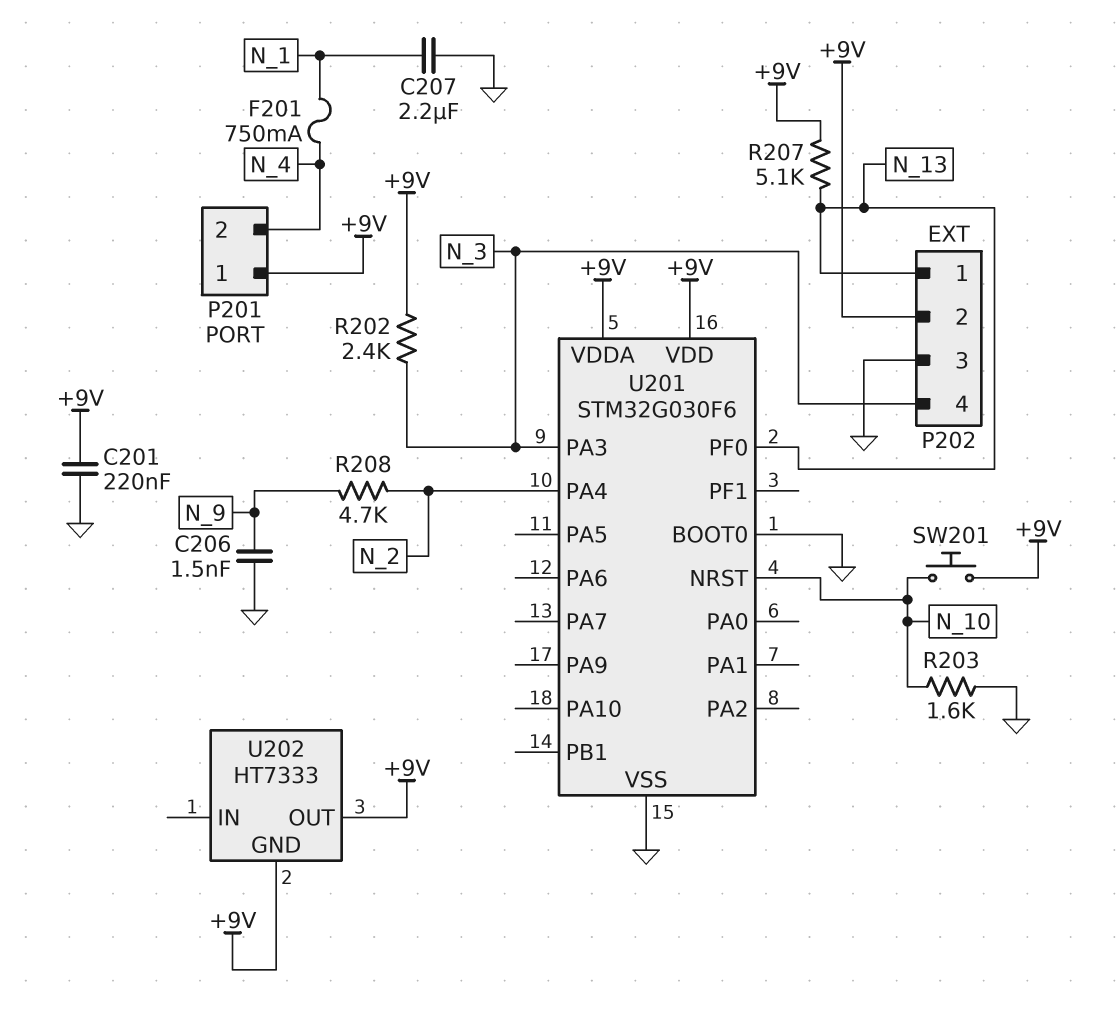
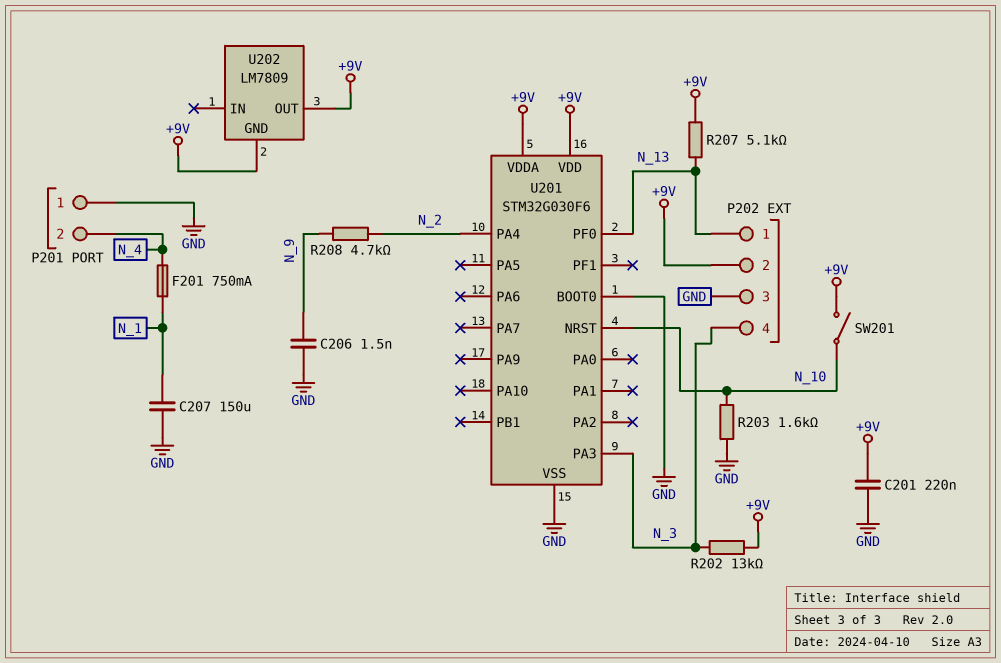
C207: 2.2uF (GND, N_1) -> 150uF (GND, N_1)
P201 pin 1: +9V -> GND
R202: 2.4k (+9V, N_3) -> 13k (+9V, N_3)
SW201: button (+9V, N_10) -> switch (+9V, N_10)
U202: HT7333 -> LM7809

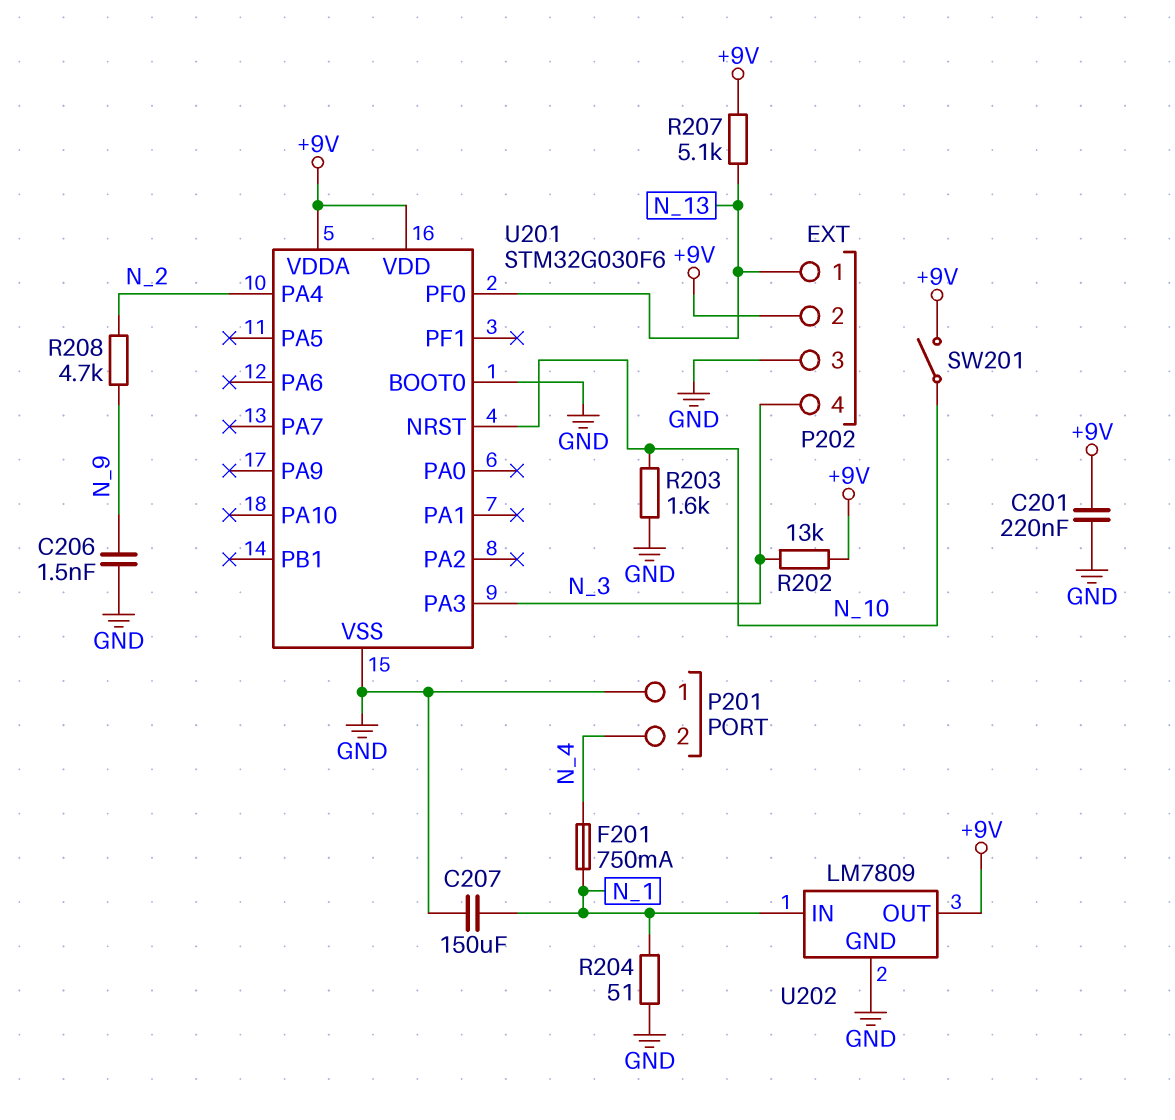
R204: none -> 51 (GND, N_1)
U202 pin GND: +9V -> GND
U202 pin IN: none -> N_1

